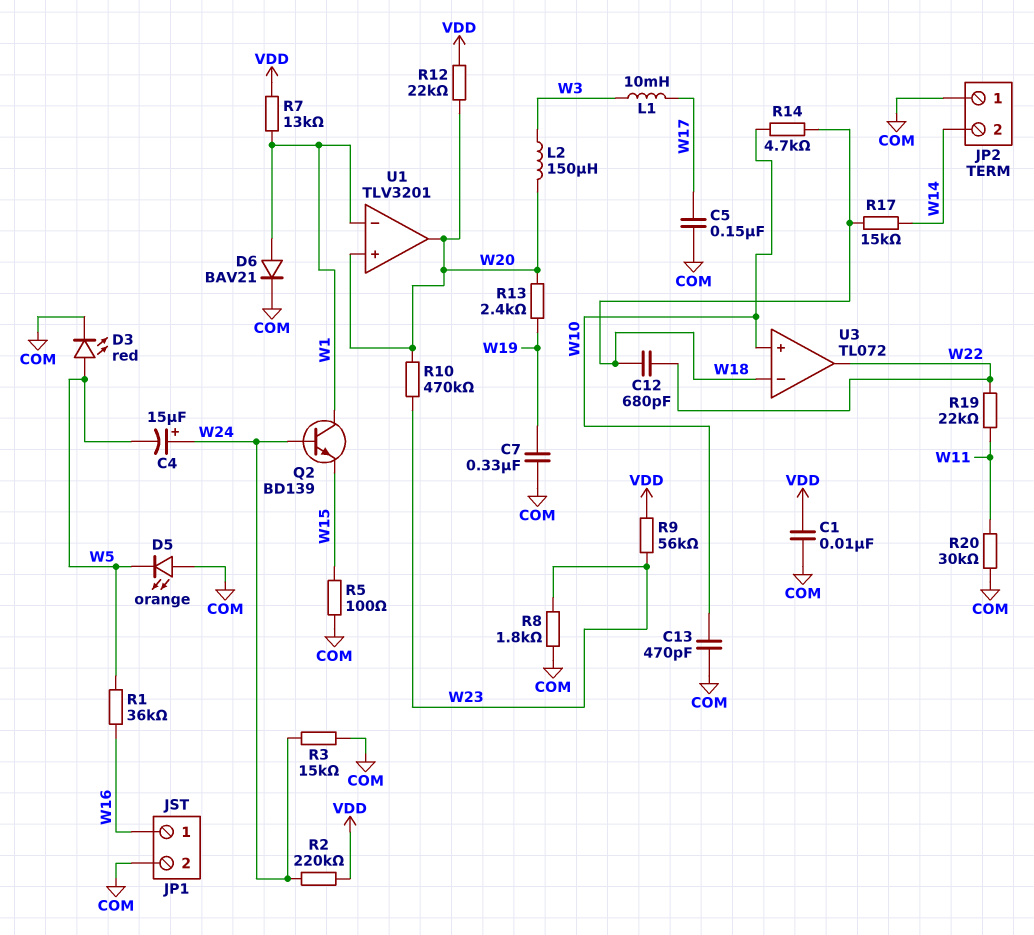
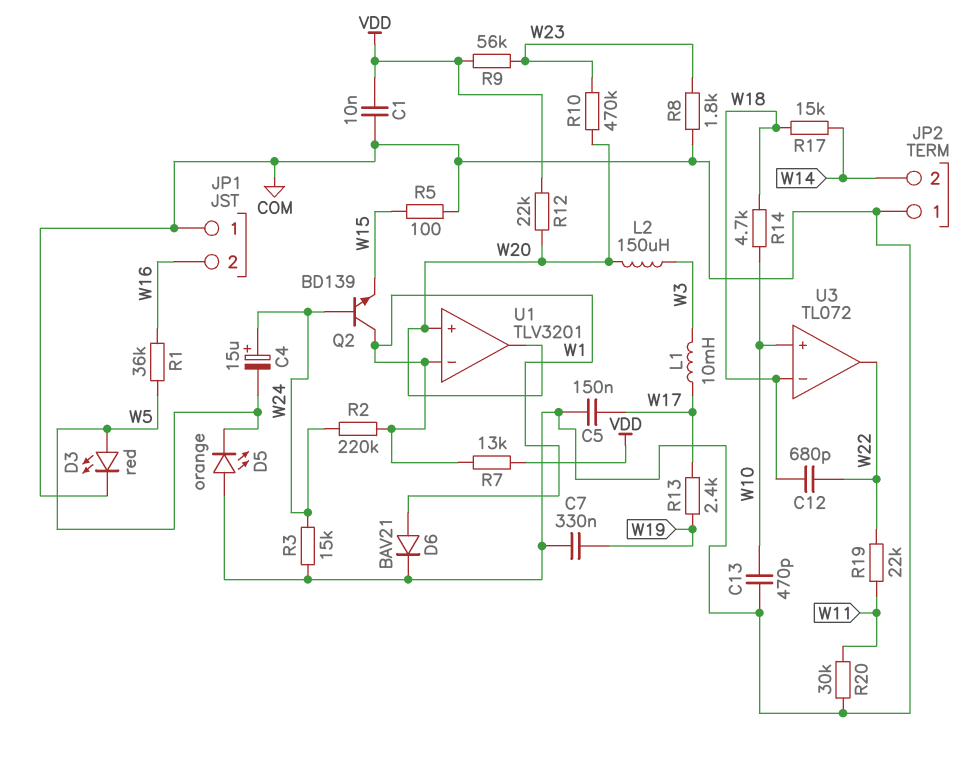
JP1 pin 1: W16 -> COM
JP1 pin 2: COM -> W16
R2: 220k (VDD, W24) -> 220k (W1, W24)
R13: 2.4k (W19, W20) -> 2.4k (W17, W19)

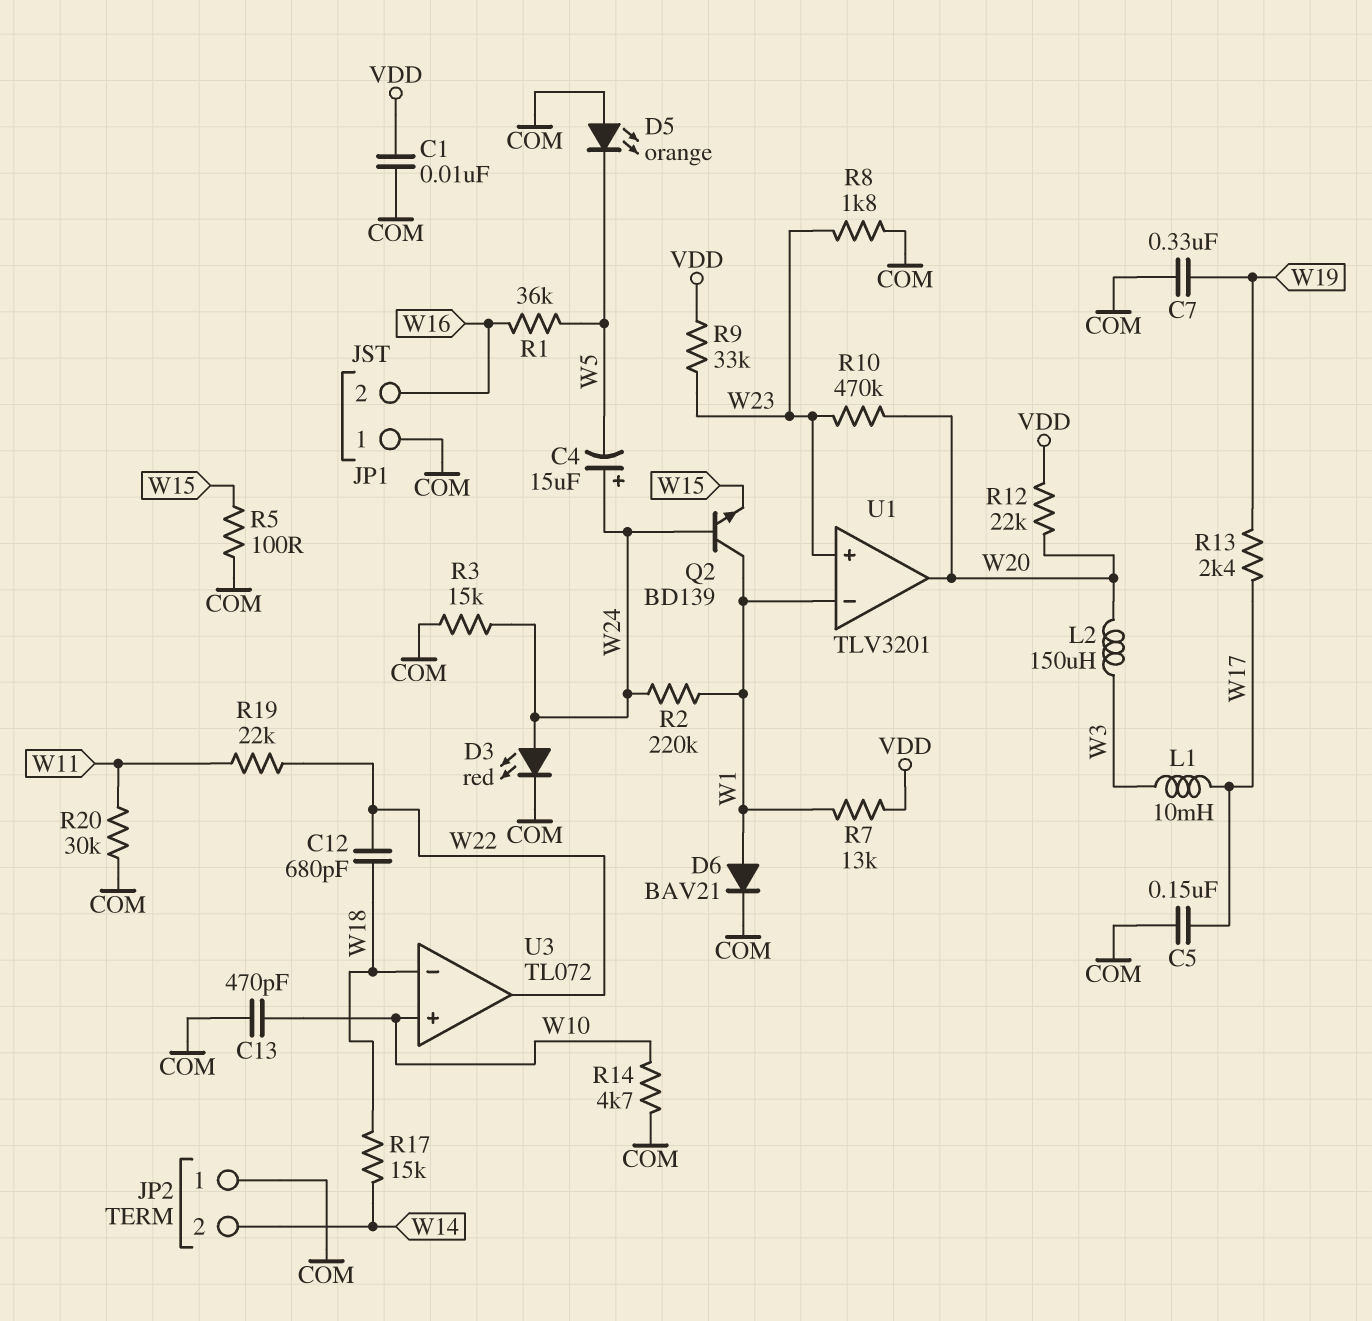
D3: LED red (A W5, K COM) -> LED red (A W24, K COM)
R9: 56k (VDD, W23) -> 33k (VDD, W23)
R14: 4.7k (W10, W18) -> 4.7k (COM, W10)
U1 pin in+: W20 -> W23

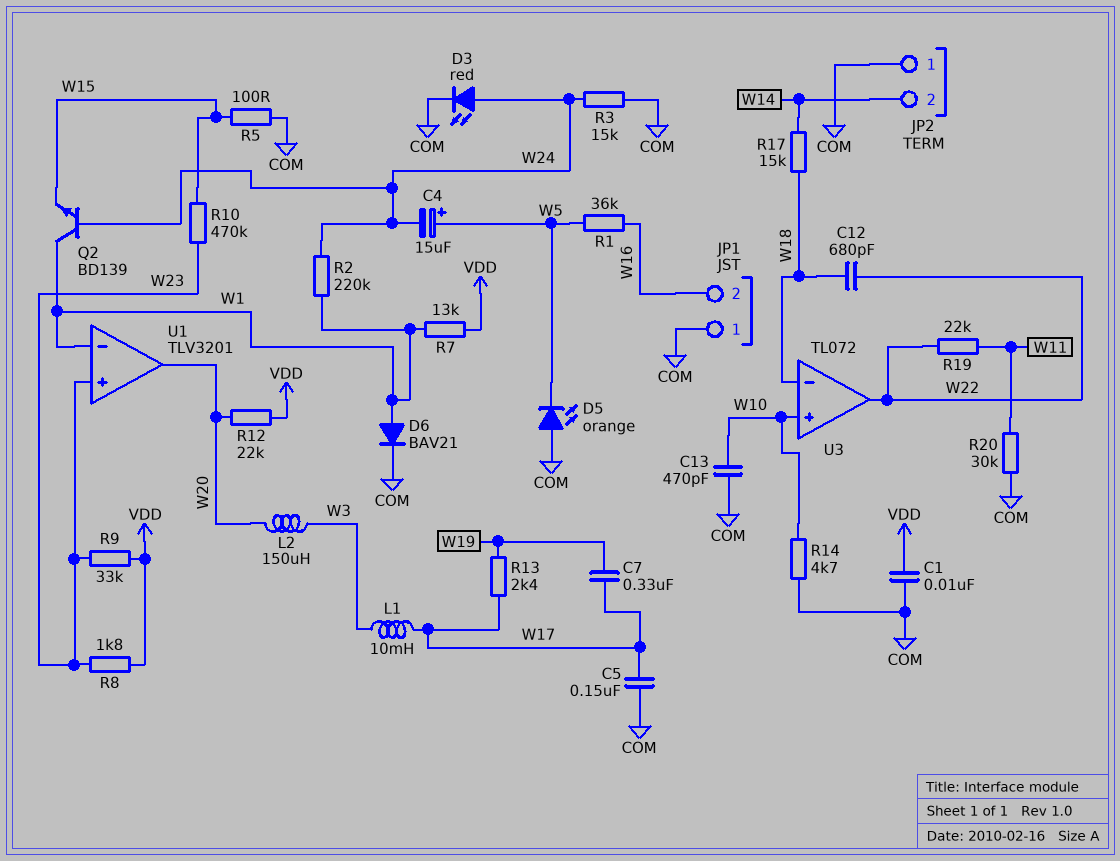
C4: 15uF (plus W24, minus W5) -> 15uF (plus W5, minus W24)
C7: 330nF (COM, W19) -> 330nF (W17, W19)
R8: 1.8k (COM, W23) -> 1.8k (VDD, W23)
R10: 470k (W20, W23) -> 470k (W15, W23)

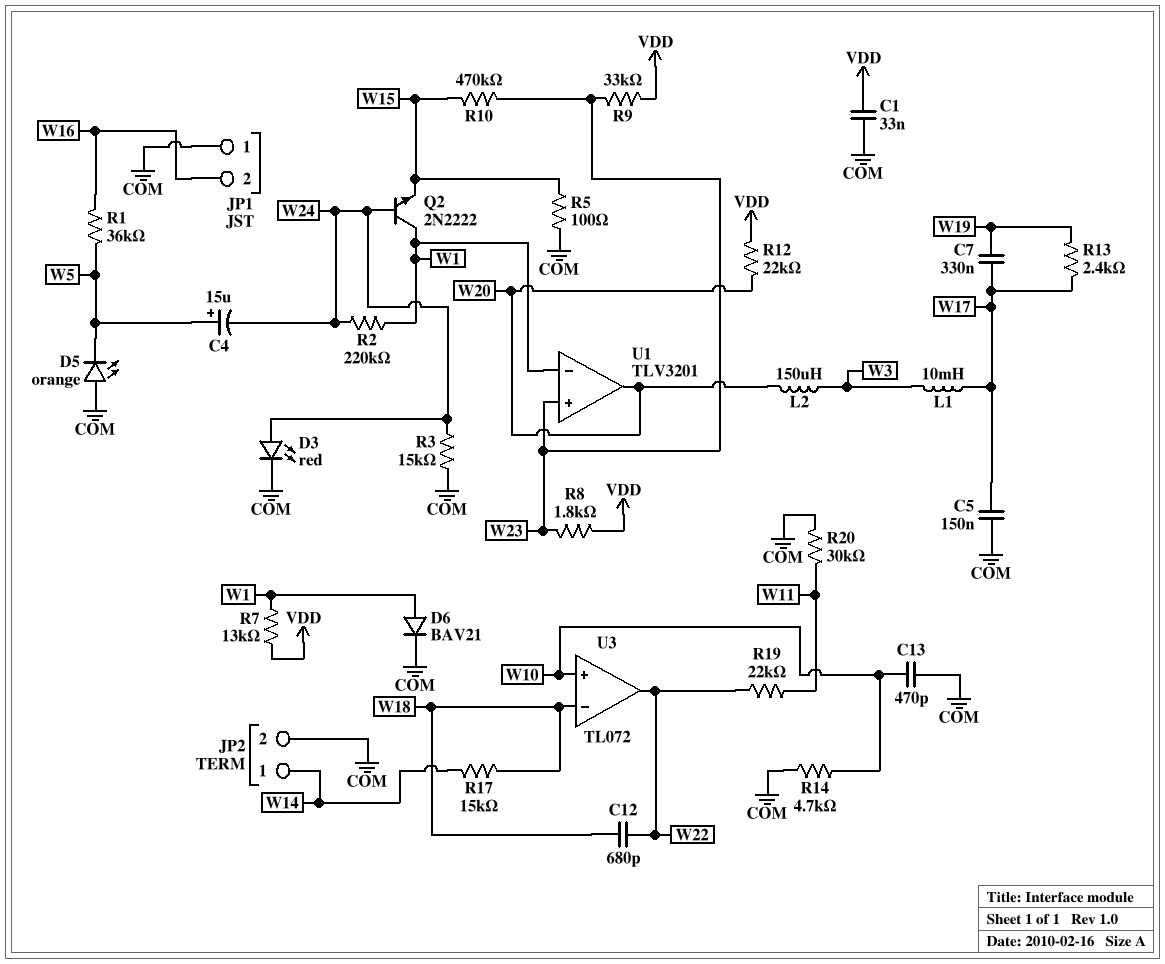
C1: 10nF (COM, VDD) -> 33nF (COM, VDD)
JP2 pin 1: COM -> W14
JP2 pin 2: W14 -> COM
Q2: NPN BD139 (B W24, C W1, E W15) -> NPN 2N2222 (B W24, C W1, E W15)

